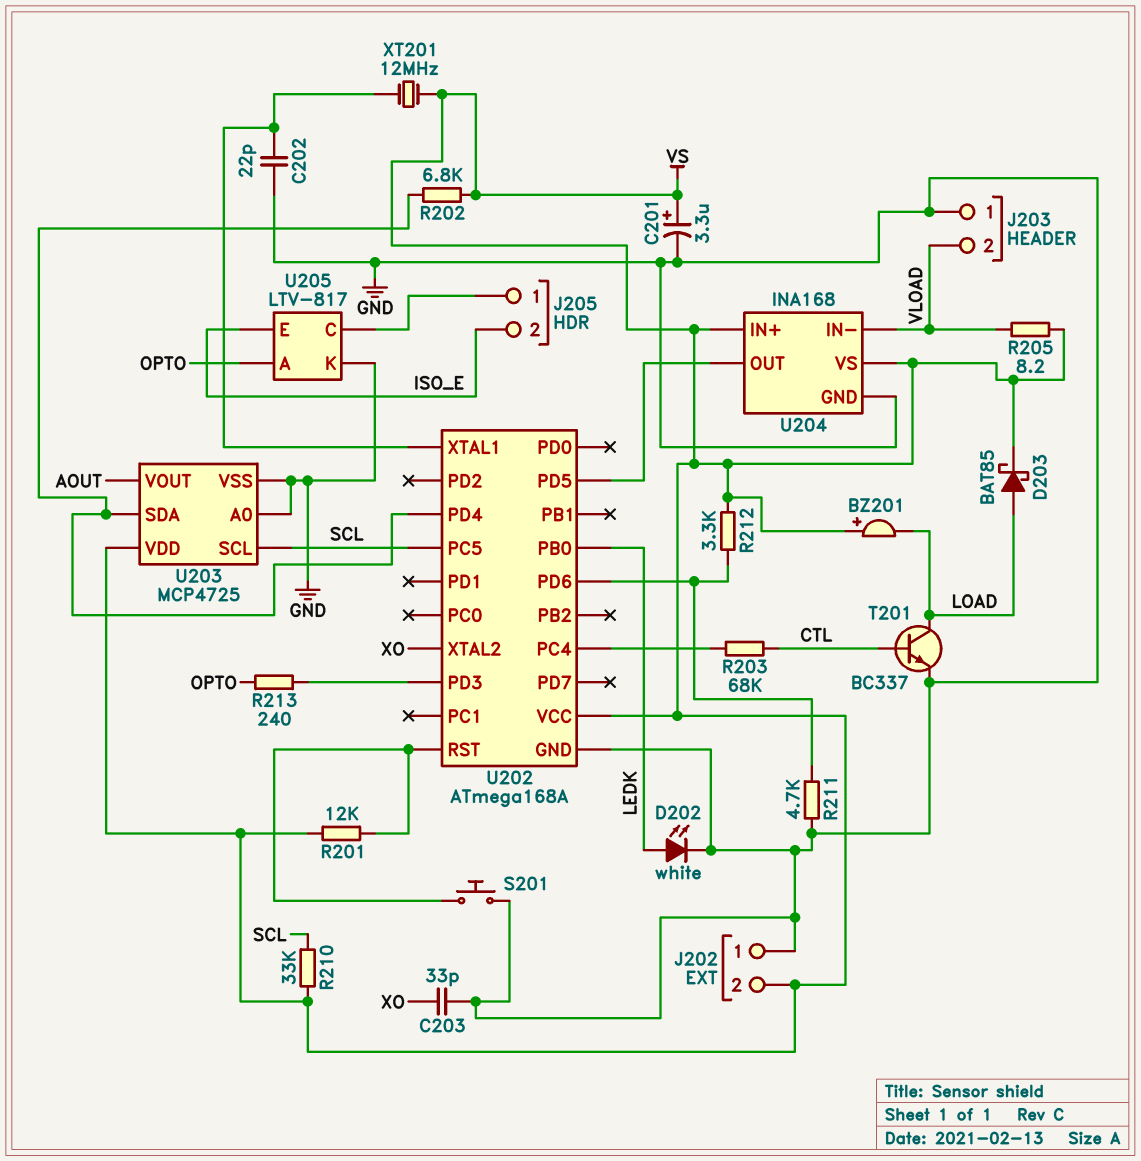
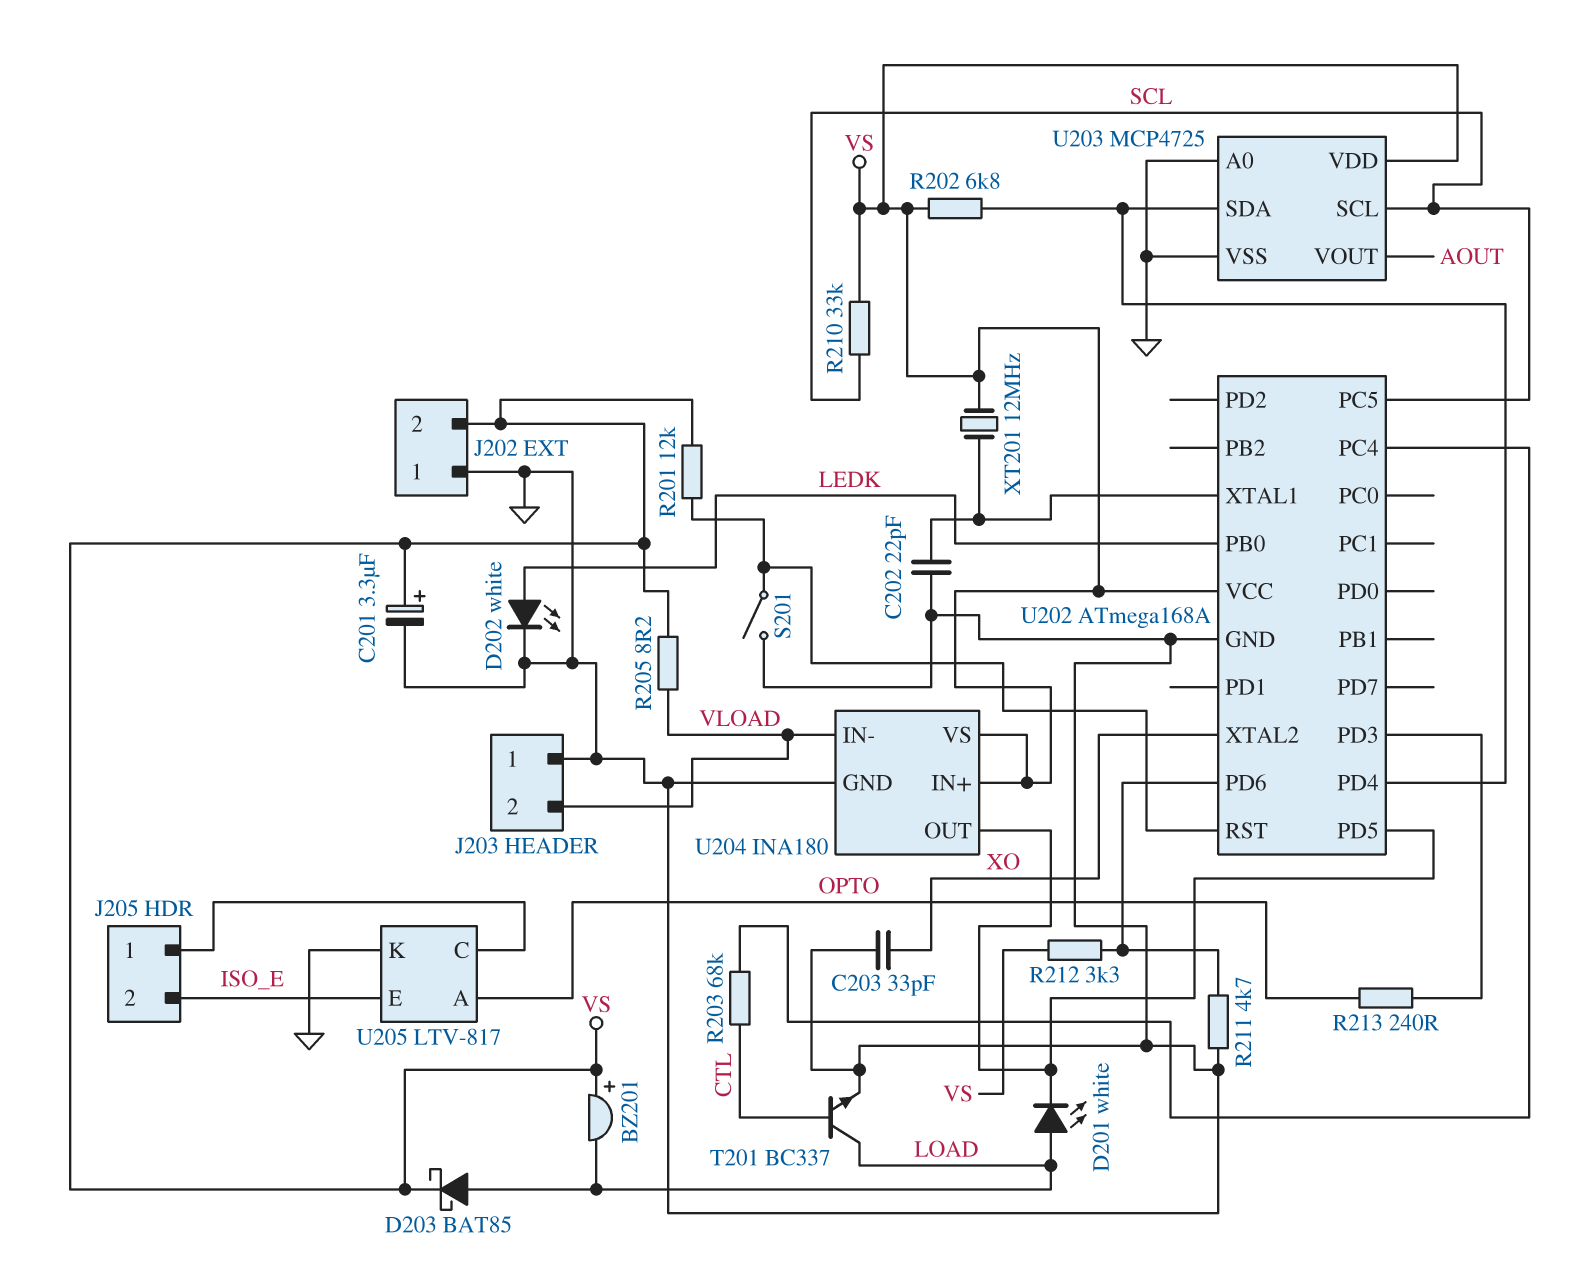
D201: none -> LED white (A LOAD, K U202/PD5)
S201: button (GND, U202/RST) -> switch (GND, U202/RST)
U204: INA168 -> INA180

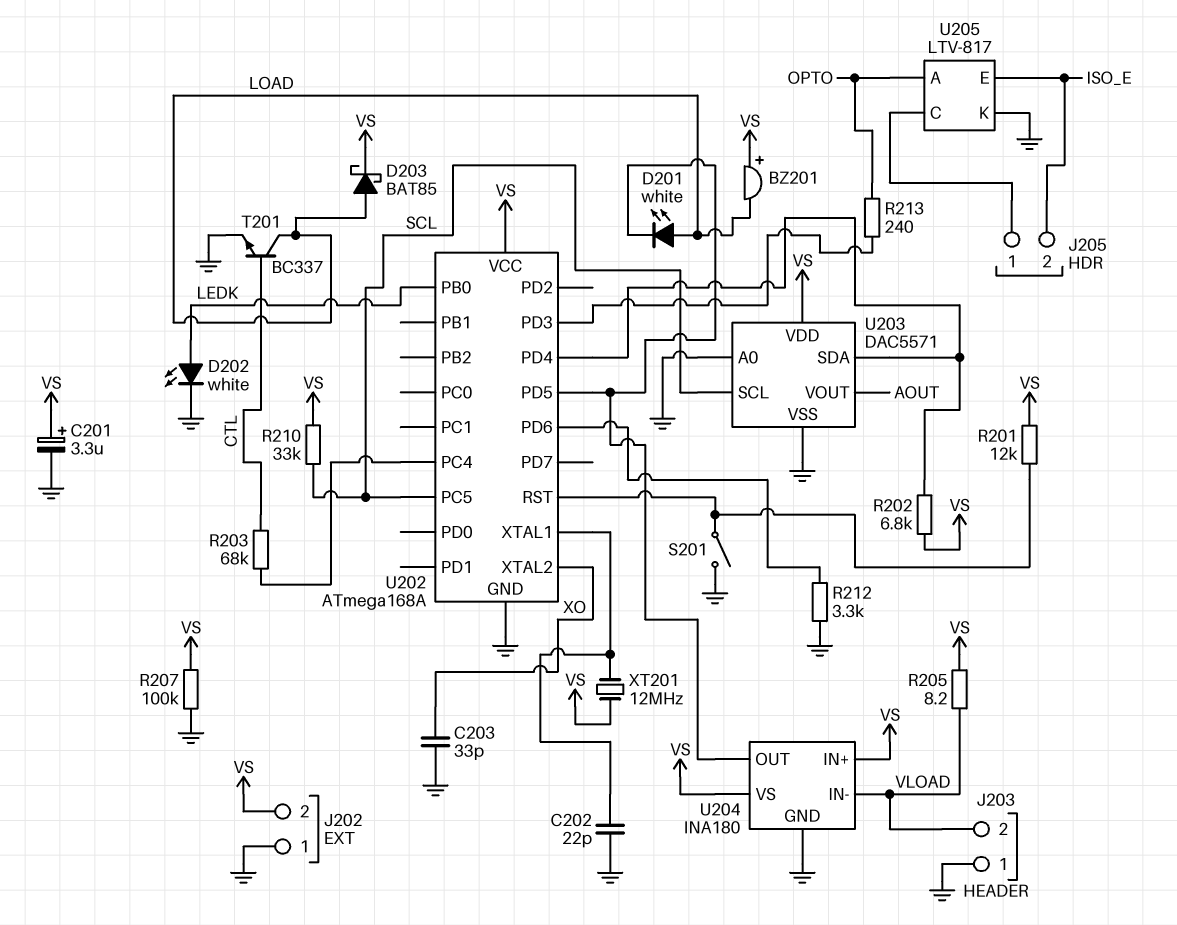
R207: none -> 100k (GND, VS)
R211: 4.7k (GND, U202/PD6) -> none
R212: 3.3k (U202/PD6, VS) -> 3.3k (GND, U202/PD6)
U203: MCP4725 -> DAC5571

